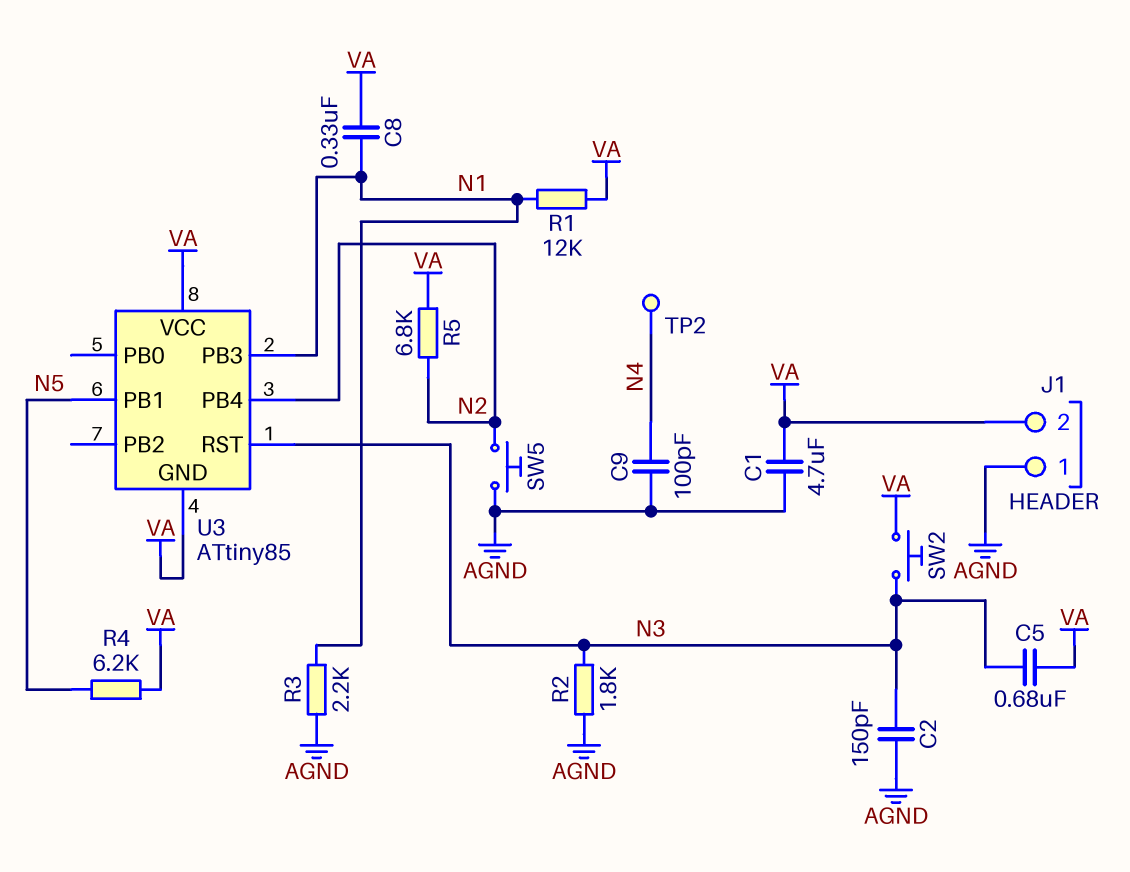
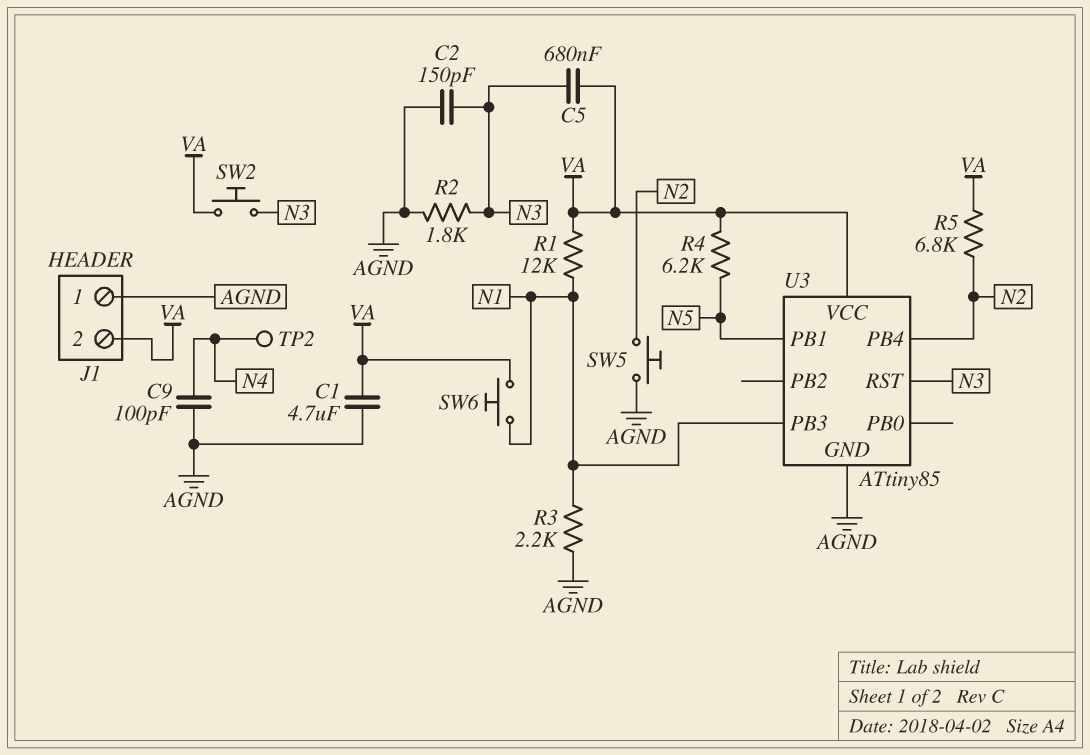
C8: 330nF (N1, VA) -> none
SW6: none -> button (N1, VA)
U3 pin GND: VA -> AGND

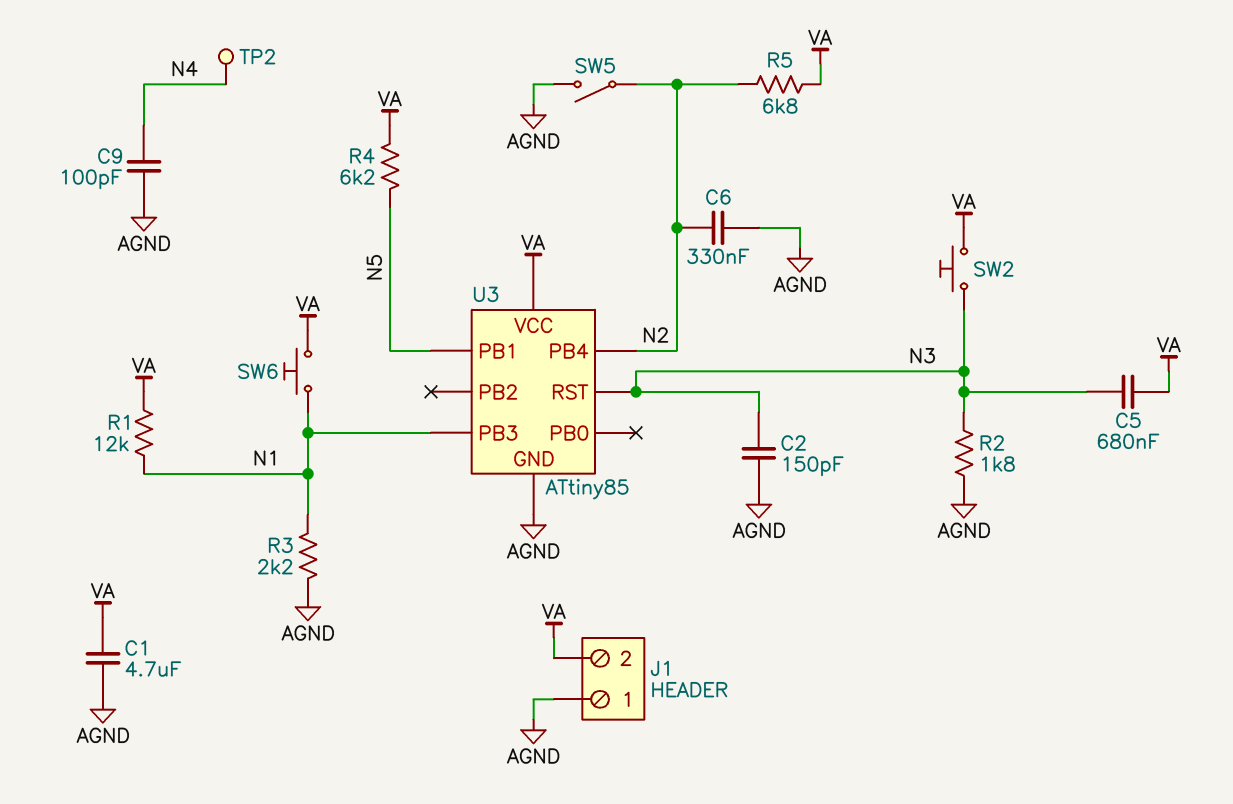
C6: none -> 330nF (AGND, N2)
SW5: button (AGND, N2) -> switch (AGND, N2)

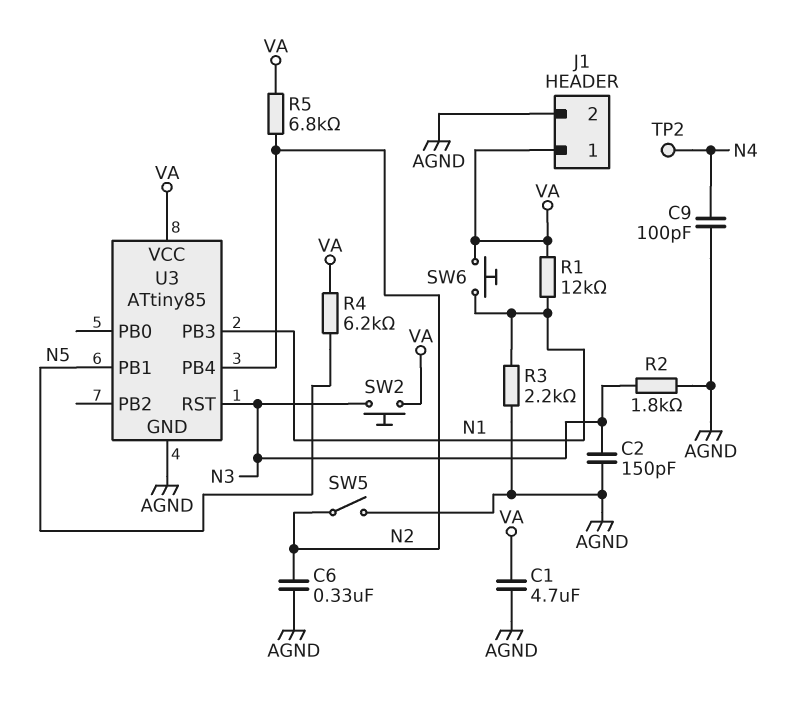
C5: 680nF (N3, VA) -> none
J1 pin 1: AGND -> VA
J1 pin 2: VA -> AGND

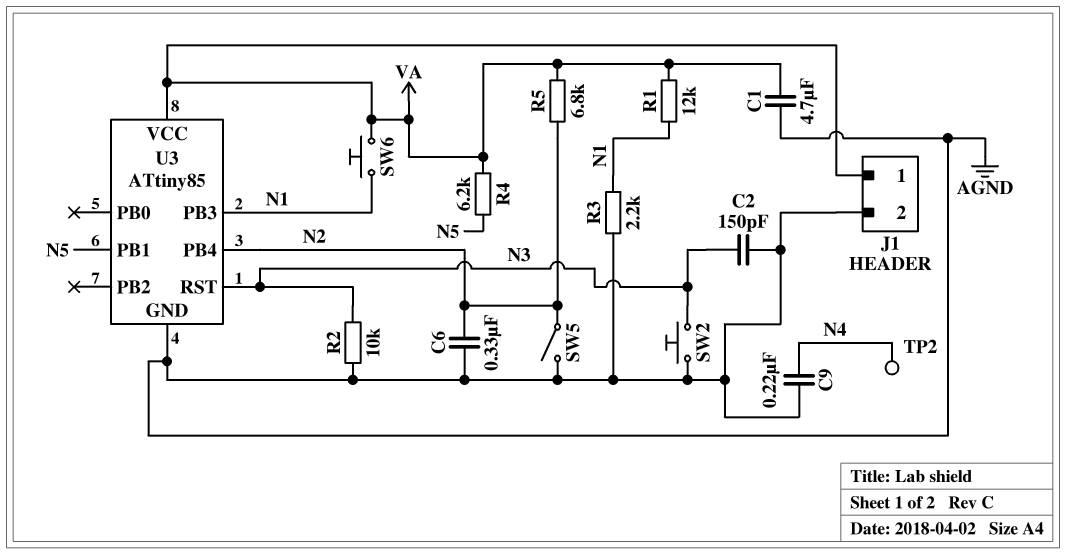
C9: 100pF (AGND, N4) -> 220nF (AGND, N4)
R2: 1.8k (AGND, N3) -> 10k (AGND, N3)
SW2: button (N3, VA) -> button (AGND, N3)

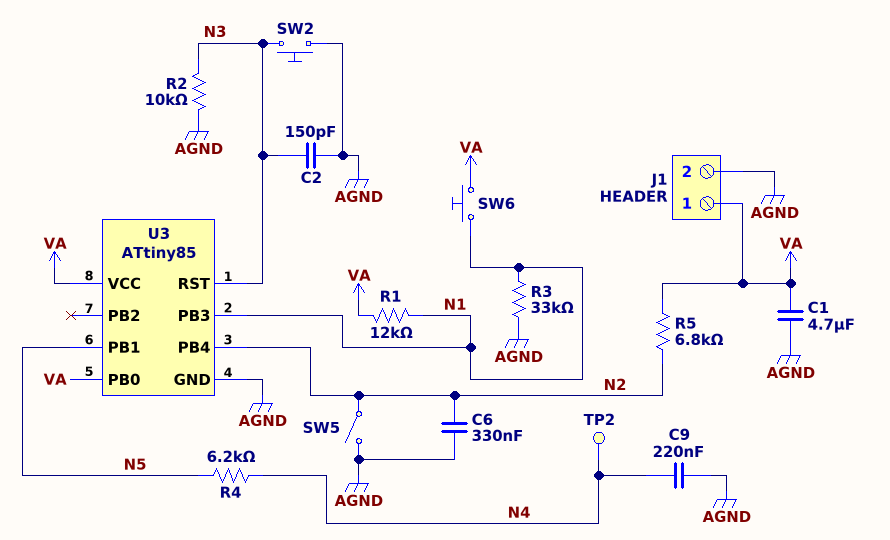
R3: 2.2k (AGND, N1) -> 33k (AGND, N1)
R4: 6.2k (N5, VA) -> 6.2k (N4, N5)
U3 pin PB0: none -> VA

